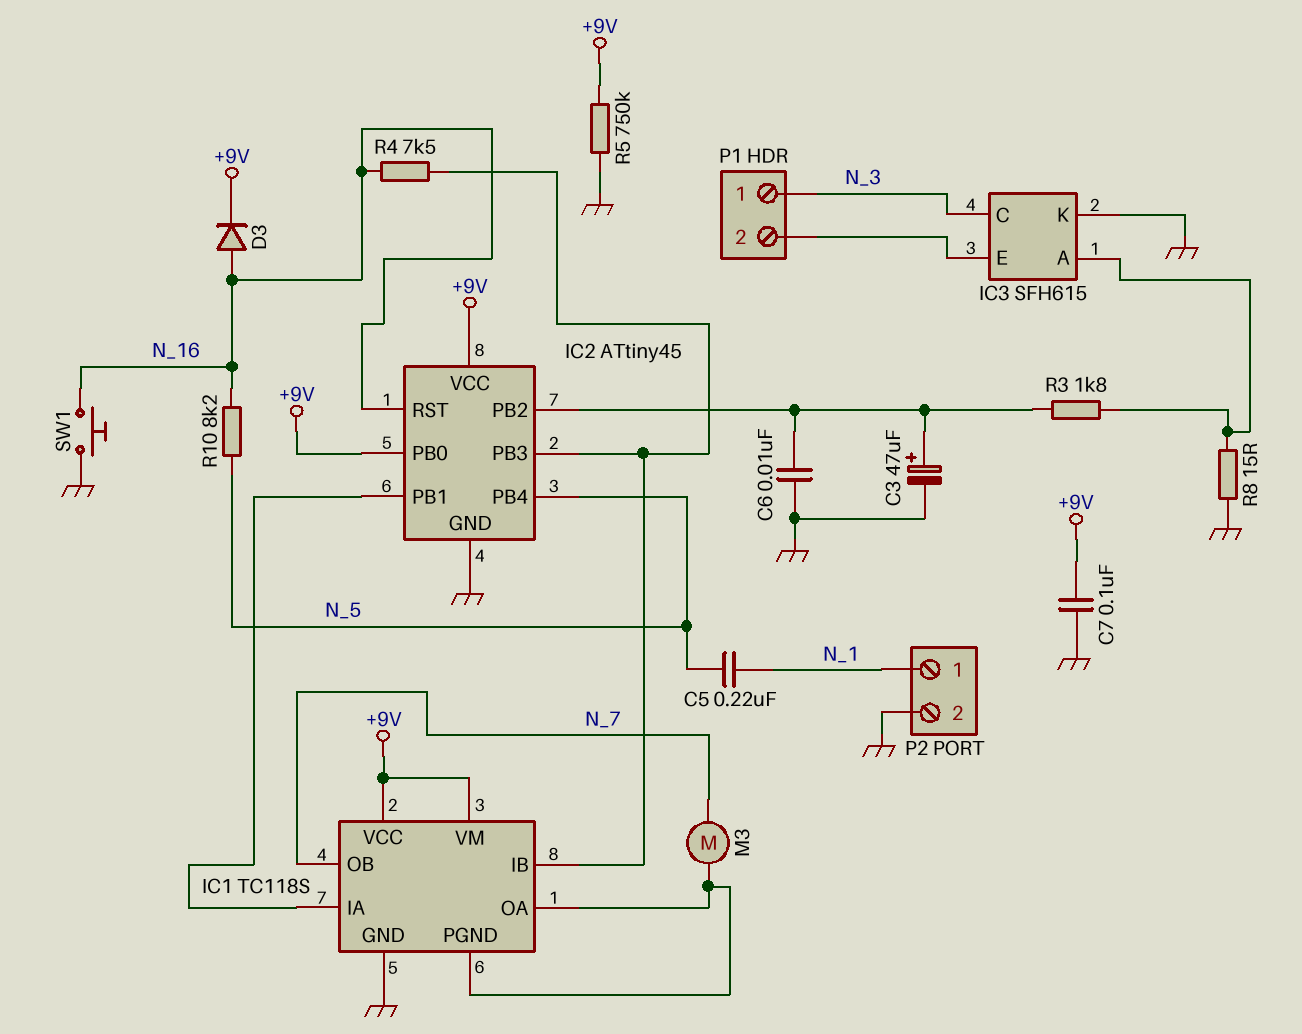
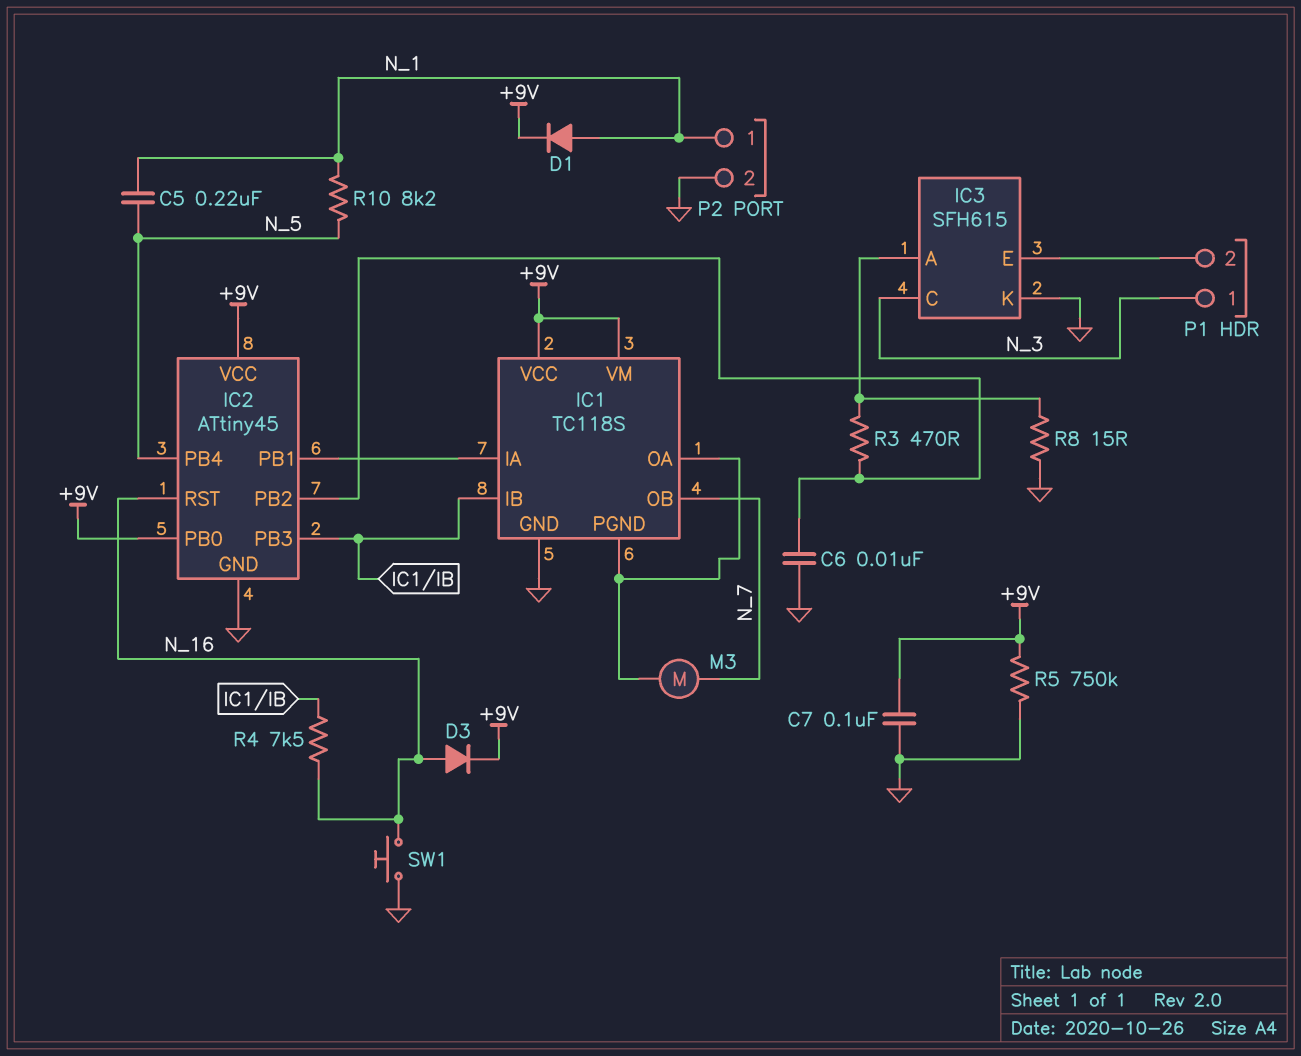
C3: 47uF (plus IC2/PB2, minus GND) -> none
D1: none -> diode (A N_1, K +9V)
R3: 1.8k (IC2/PB2, IC3/A) -> 470 (IC2/PB2, IC3/A)
R10: 8.2k (N_5, N_16) -> 8.2k (N_1, N_5)

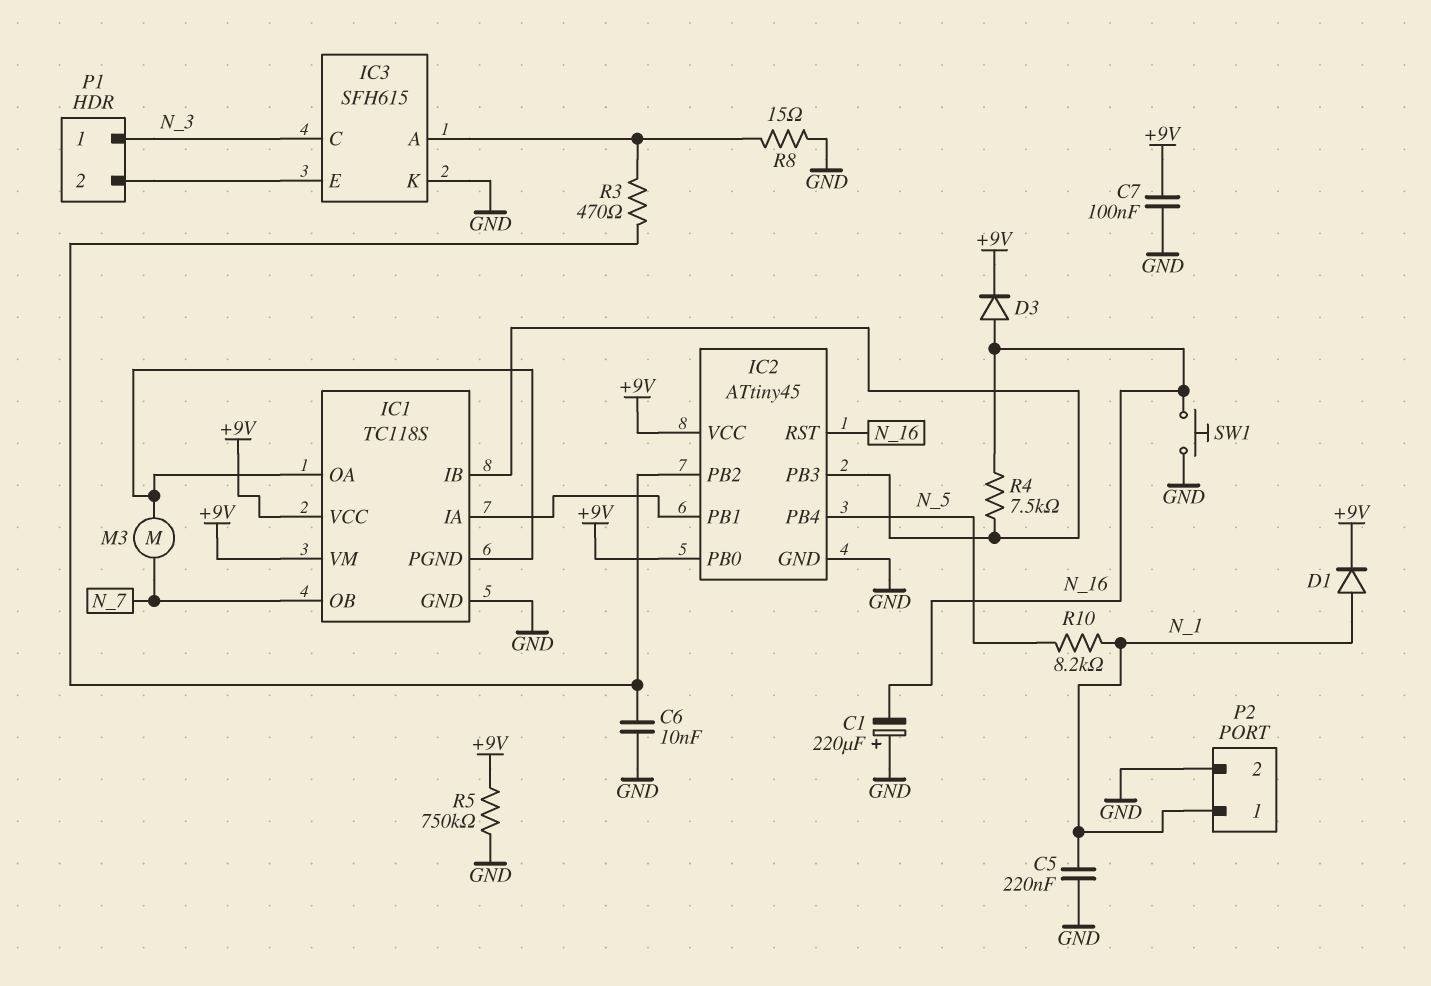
C1: none -> 220uF (plus GND, minus N_16)
C5: 220nF (N_1, N_5) -> 220nF (GND, N_1)

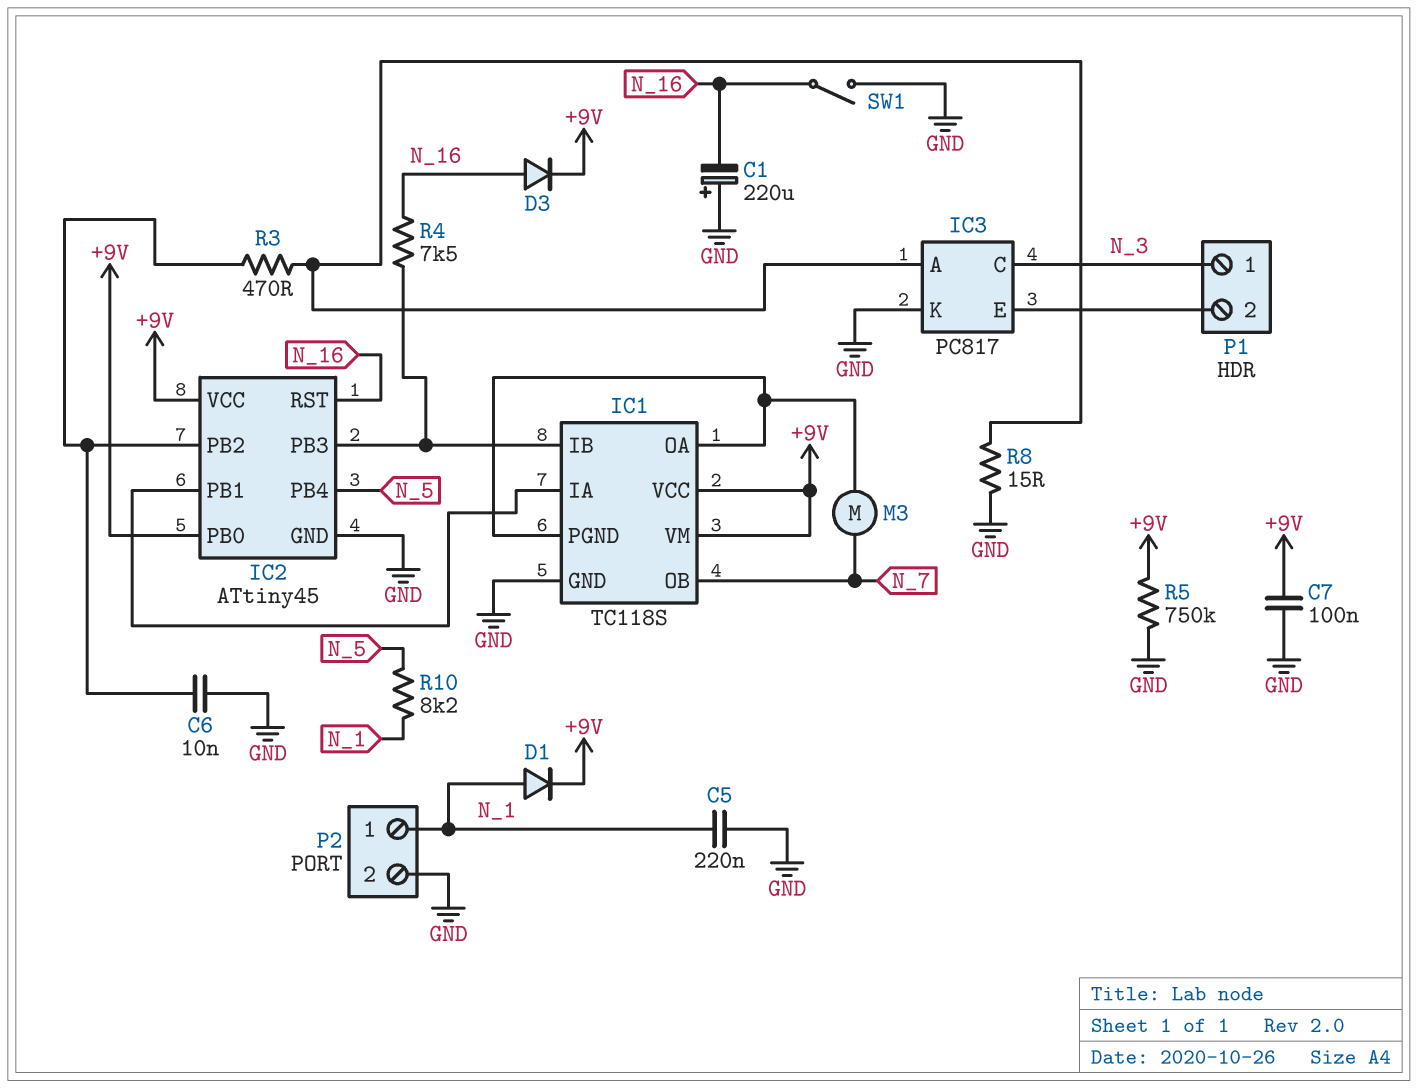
IC3: SFH615 -> PC817
SW1: button (GND, N_16) -> switch (GND, N_16)

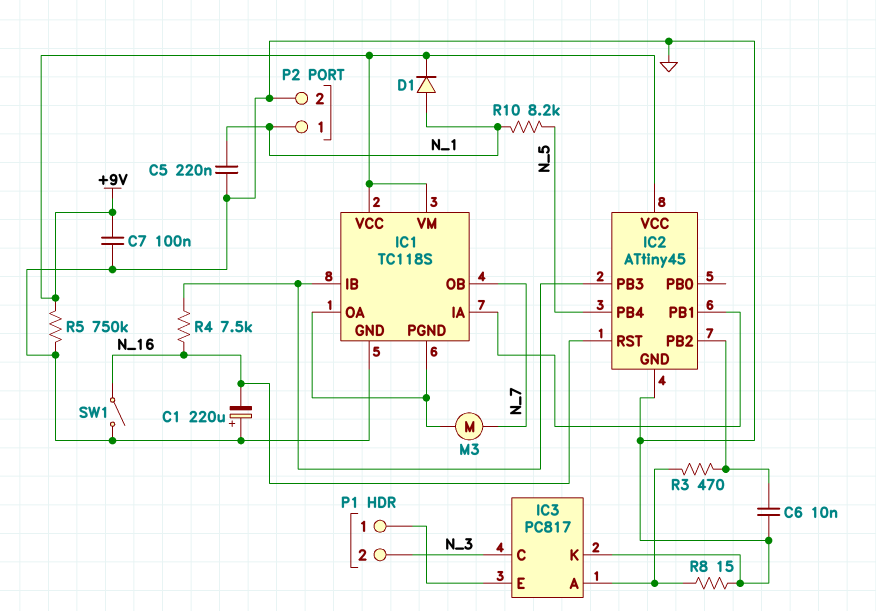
D3: diode (A N_16, K +9V) -> none
IC2 pin PB0: +9V -> none
P1 pin 1: N_3 -> IC3/E
P1 pin 2: IC3/E -> N_3

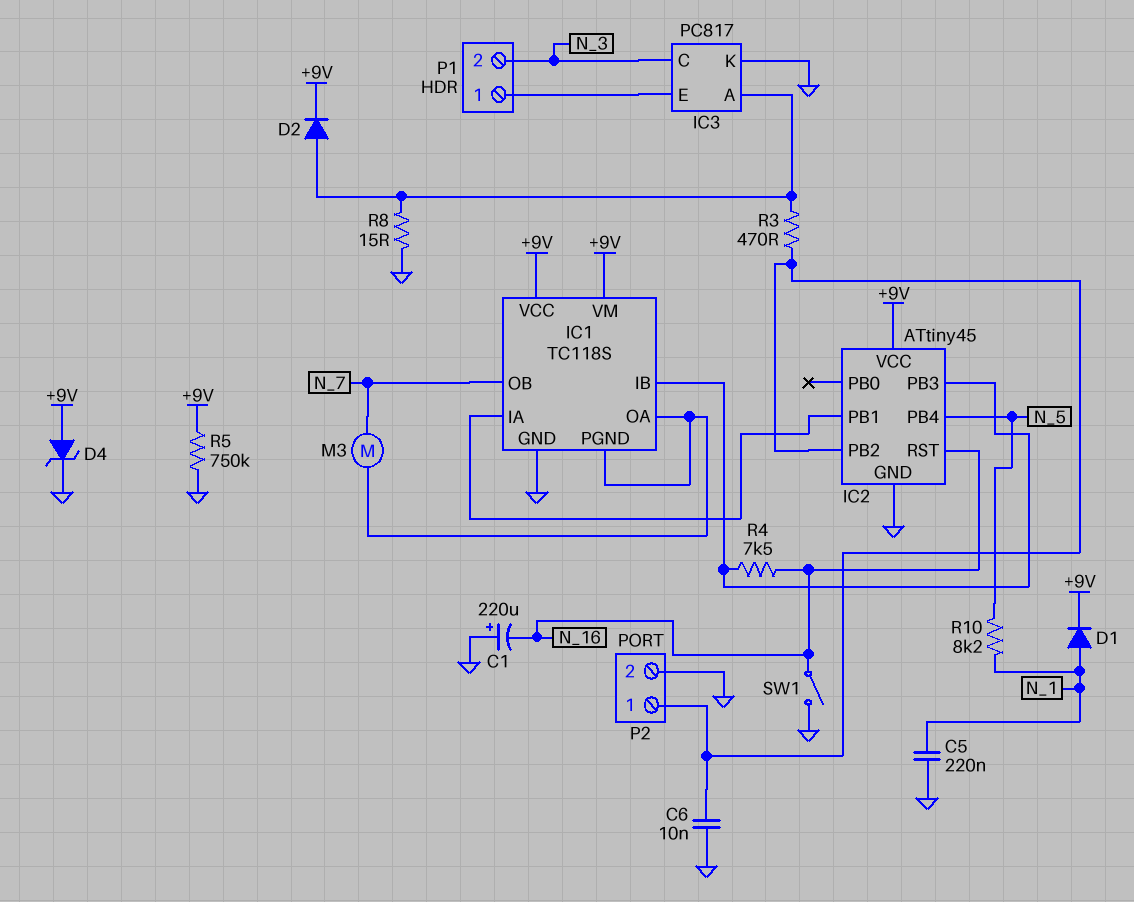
C7: 100nF (+9V, GND) -> none
D2: none -> diode (A IC3/A, K +9V)
D4: none -> zener (A +9V, K GND)
P2 pin 1: N_1 -> IC2/PB2

